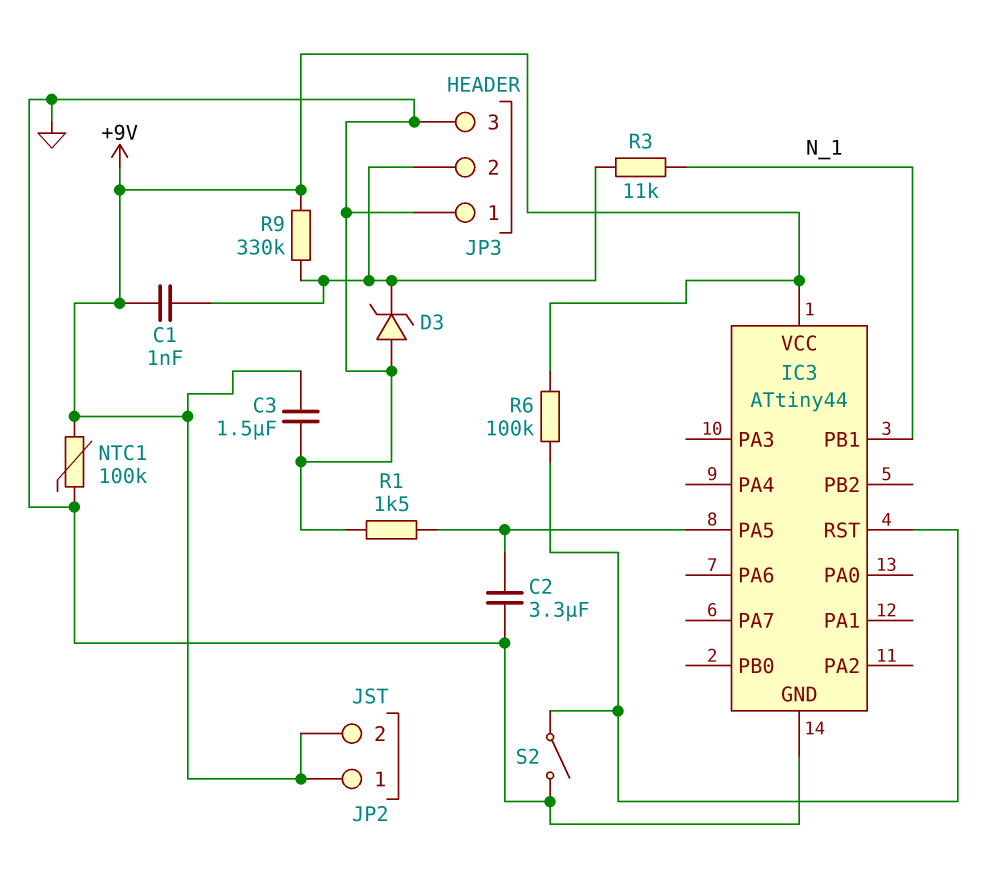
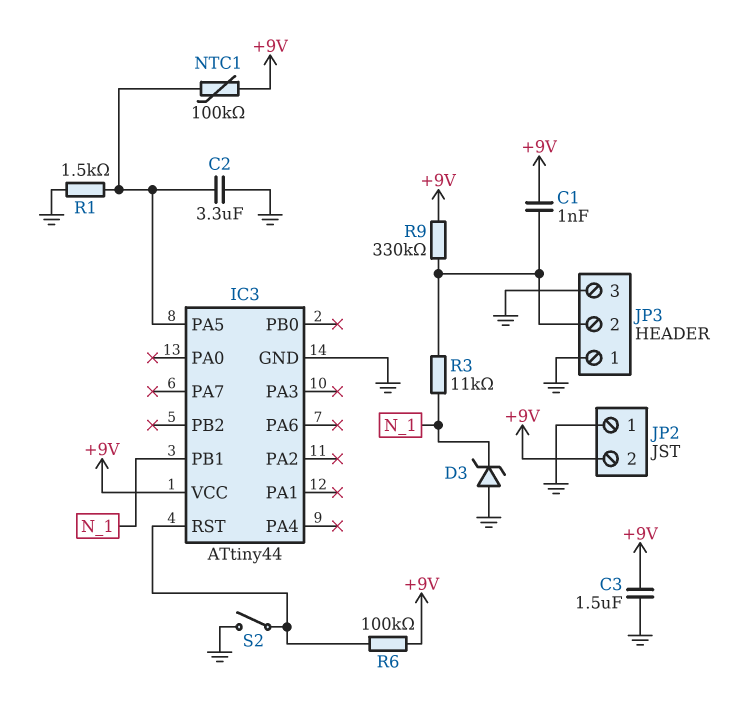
D3: zener (A GND, K JP3/2) -> zener (A GND, K N_1)
JP2 pin 1: +9V -> GND
NTC1: 100k (+9V, GND) -> 100k (+9V, IC3/PA5)

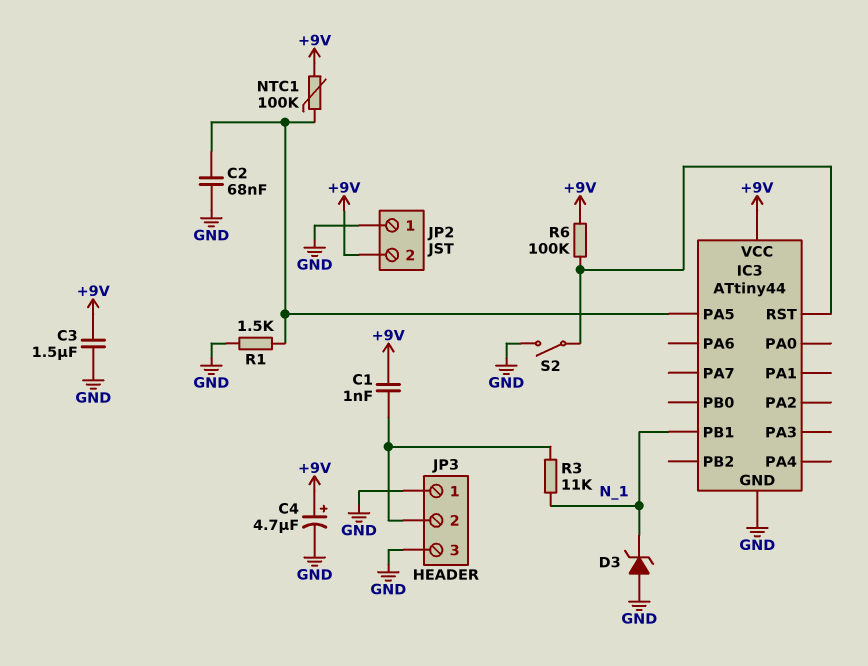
C2: 3.3uF (GND, IC3/PA5) -> 68nF (GND, IC3/PA5)
C4: none -> 4.7uF (plus +9V, minus GND)
R9: 330k (+9V, JP3/2) -> none

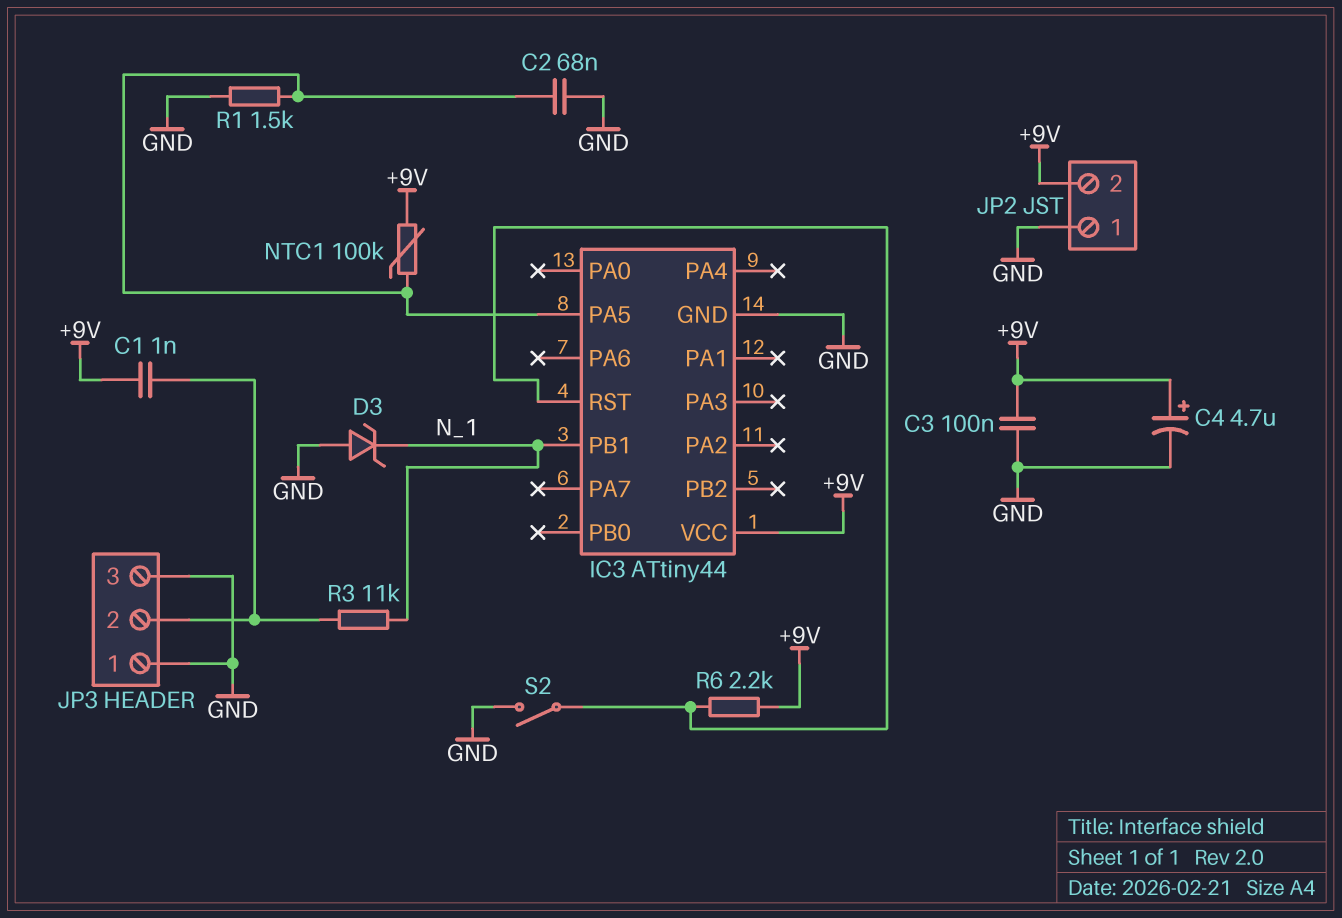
C3: 1.5uF (+9V, GND) -> 100nF (+9V, GND)
R6: 100k (+9V, IC3/RST) -> 2.2k (+9V, IC3/RST)

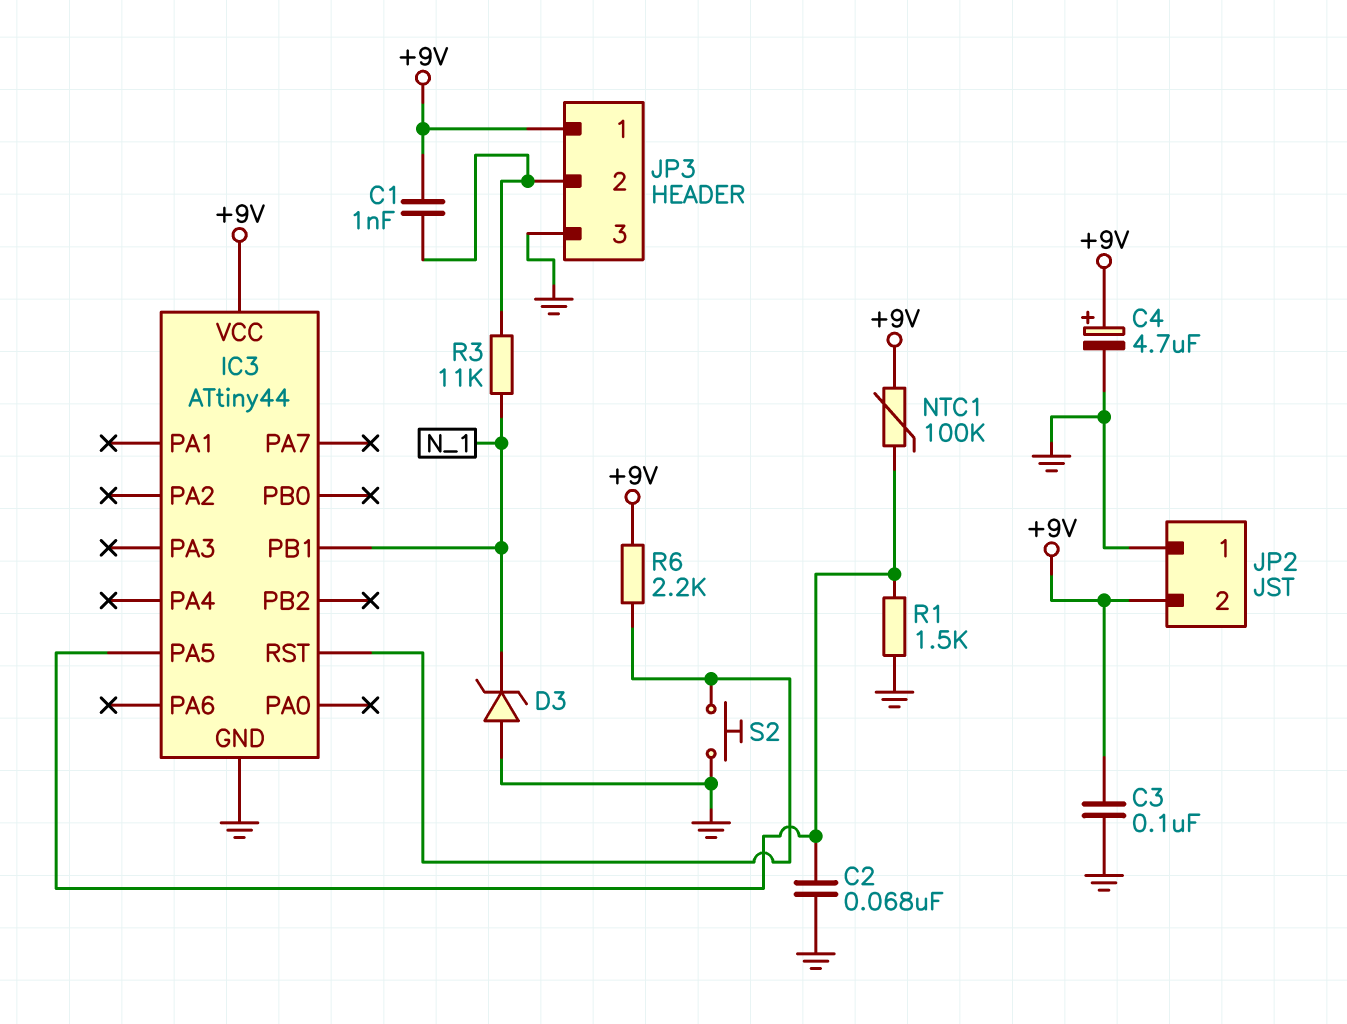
JP3 pin 1: GND -> +9V
S2: switch (GND, IC3/RST) -> button (GND, IC3/RST)

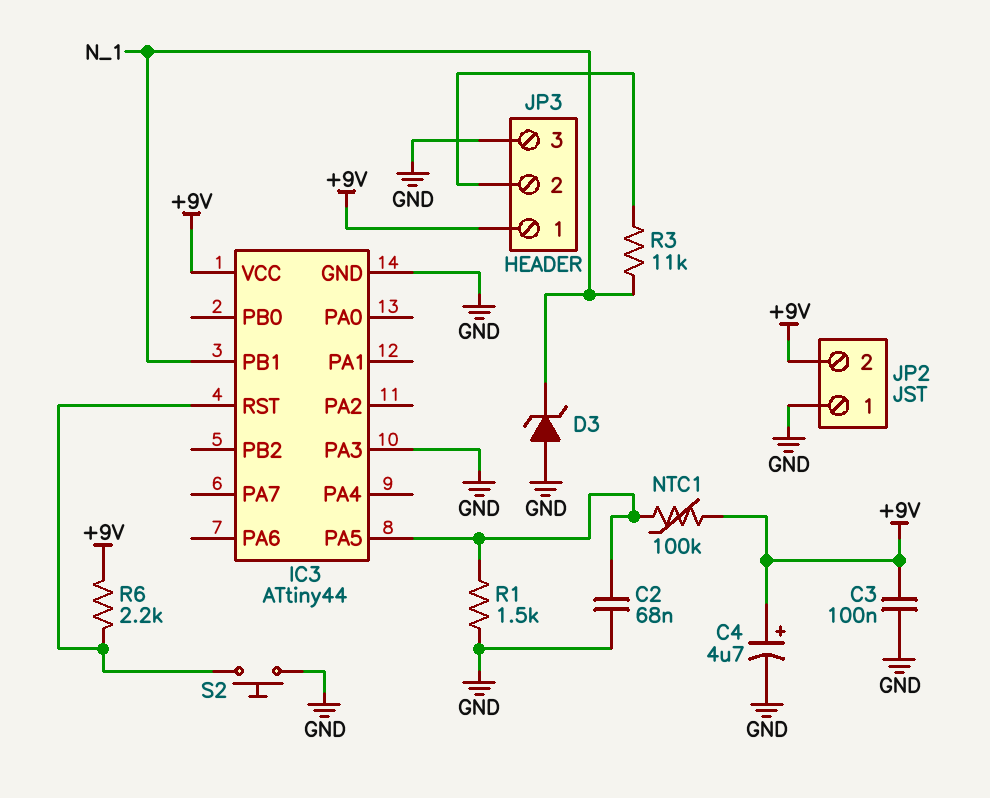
C1: 1nF (+9V, JP3/2) -> none
IC3 pin PA3: none -> GND

